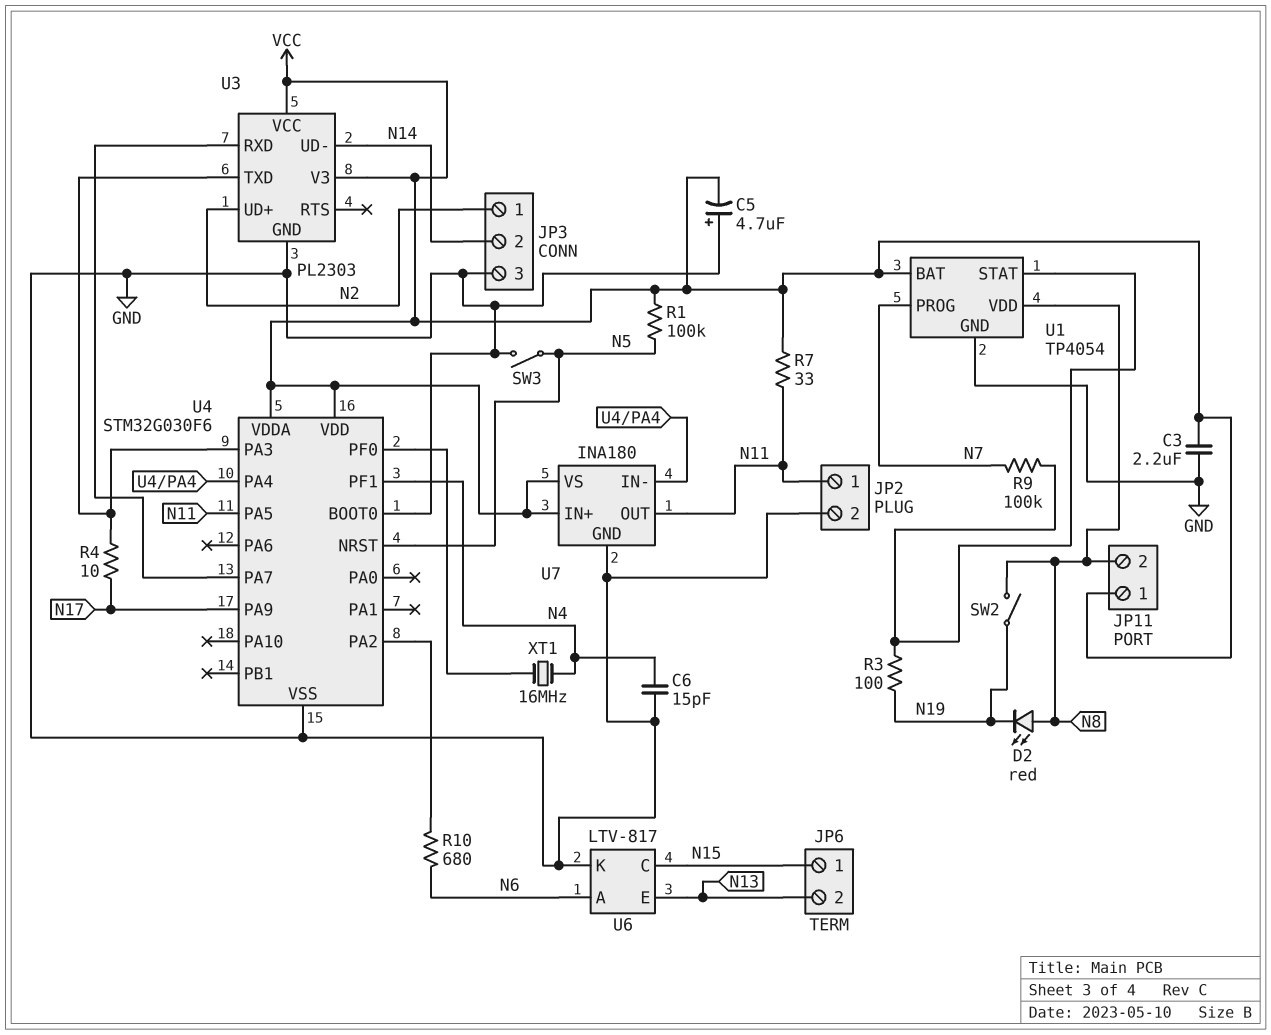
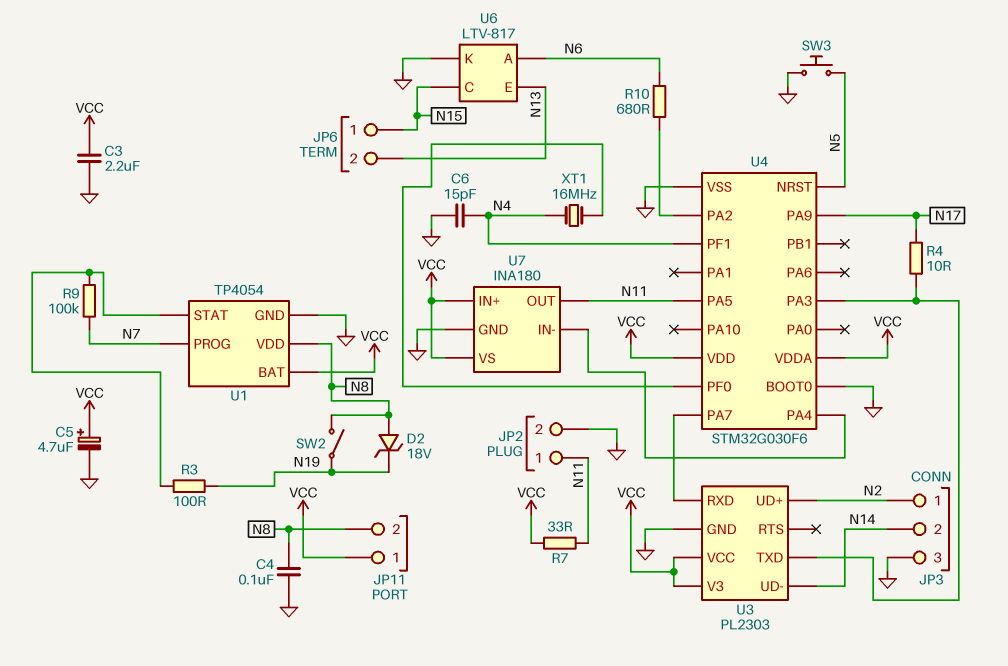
C4: none -> 100nF (GND, N8)
C5: 4.7uF (plus GND, minus VCC) -> 4.7uF (plus VCC, minus GND)
D2: LED red (A N8, K N19) -> zener 18V (A N8, K N19)
R1: 100k (N5, VCC) -> none
SW3: switch (GND, N5) -> button (GND, N5)

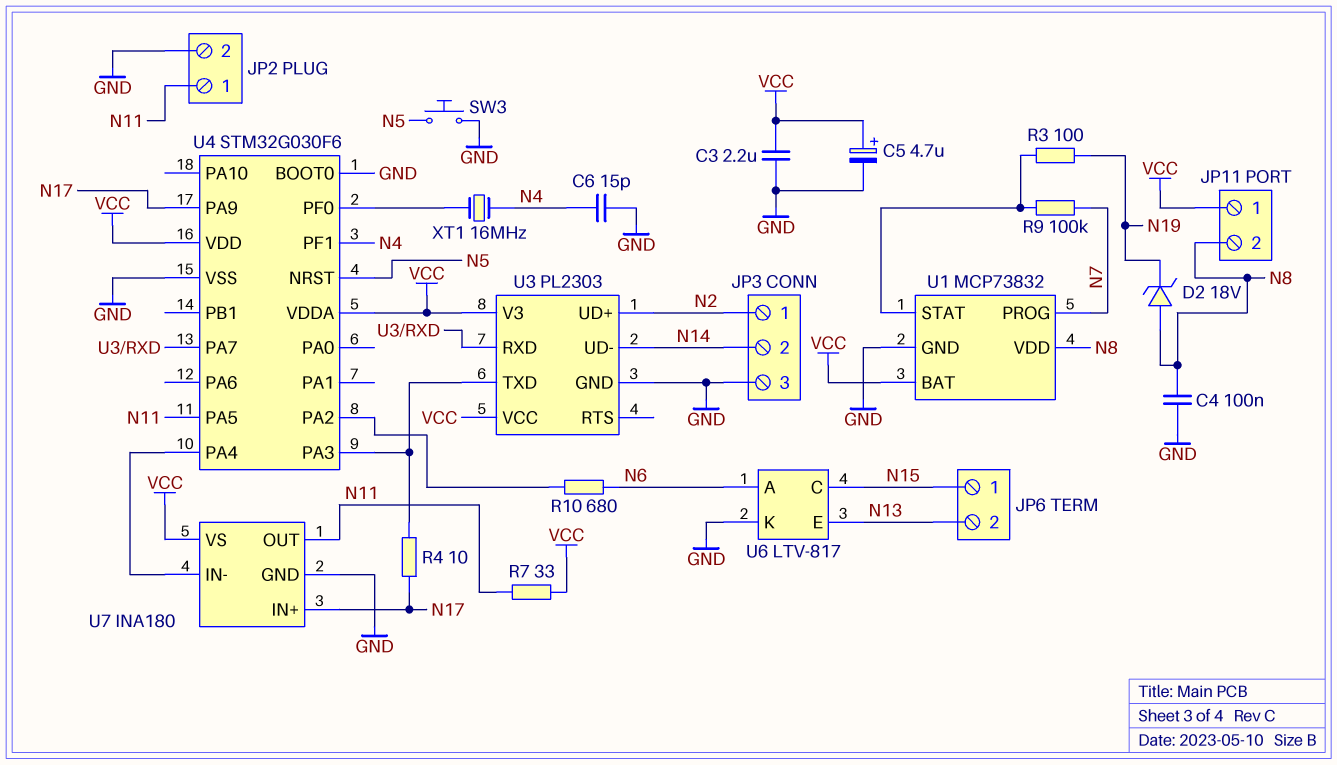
SW2: switch (N8, N19) -> none
U1: TP4054 -> MCP73832
U7 pin IN+: VCC -> N17

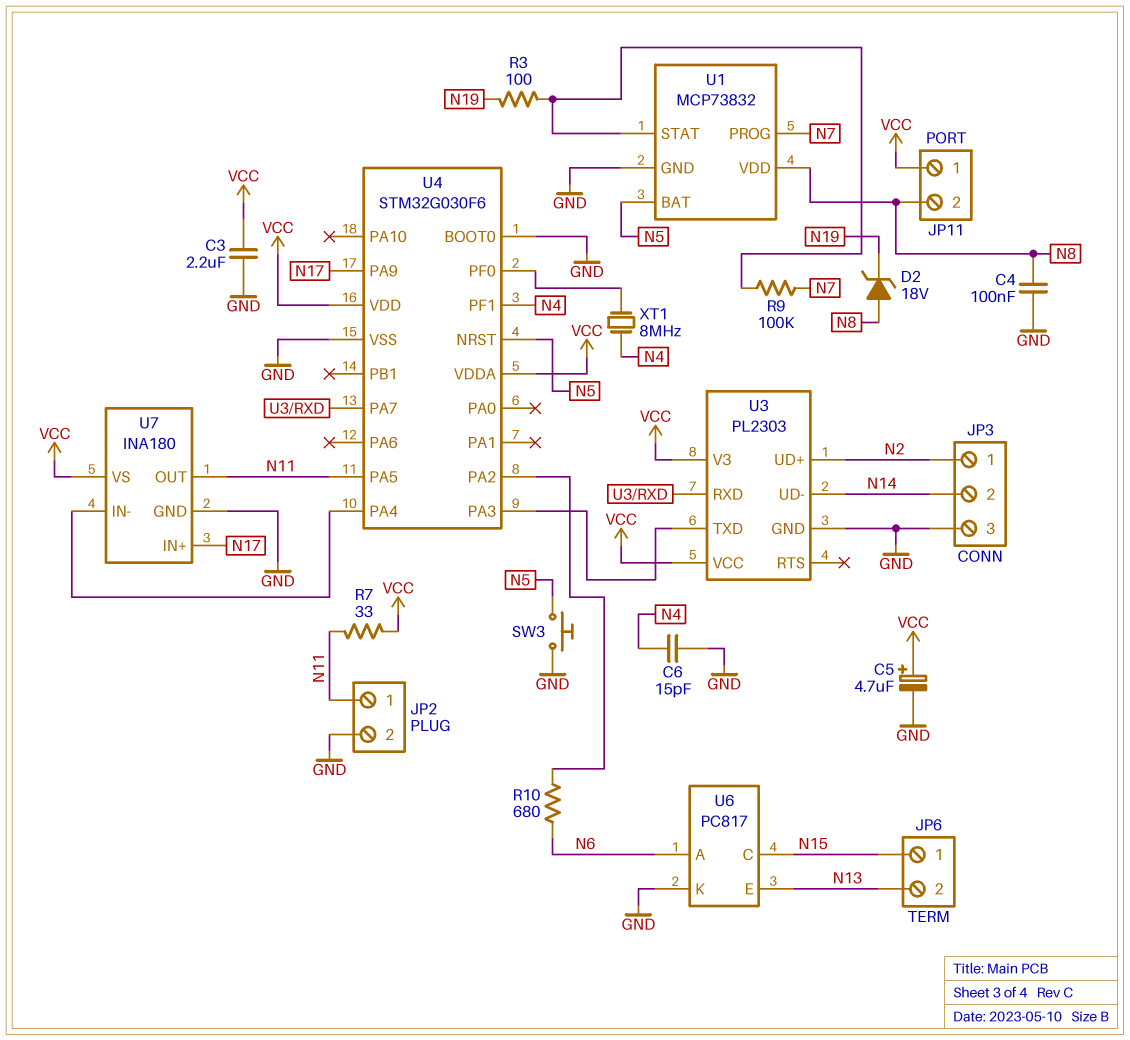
R4: 10 (N17, U3/TXD) -> none
U1 pin BAT: VCC -> N5
U6: LTV-817 -> PC817
XT1: 16MHz (N4, U4/PF0) -> 8MHz (N4, U4/PF0)

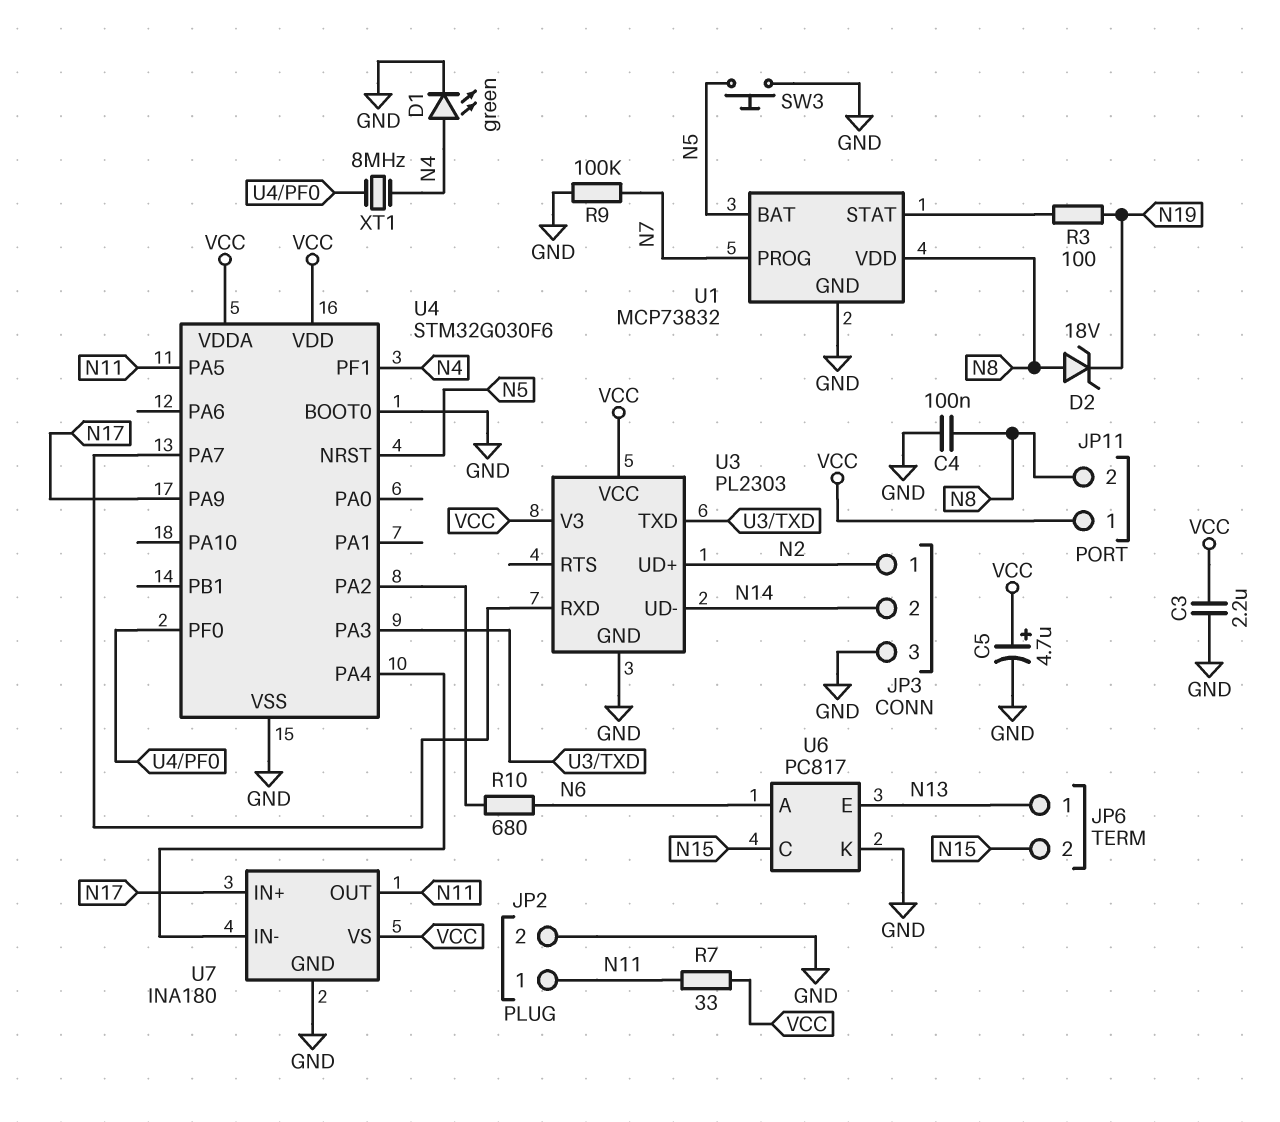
C6: 15pF (GND, N4) -> none
D1: none -> LED green (A N4, K GND)
JP6 pin 1: N15 -> N13
JP6 pin 2: N13 -> N15
R9: 100k (N7, U1/STAT) -> 100k (GND, N7)

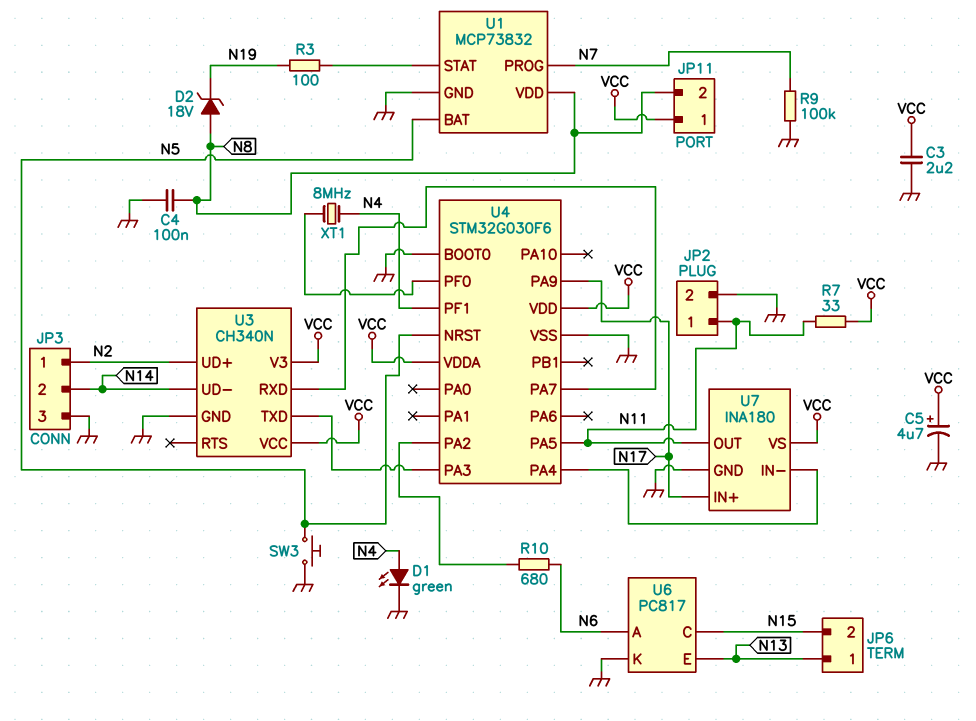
U3: PL2303 -> CH340N

